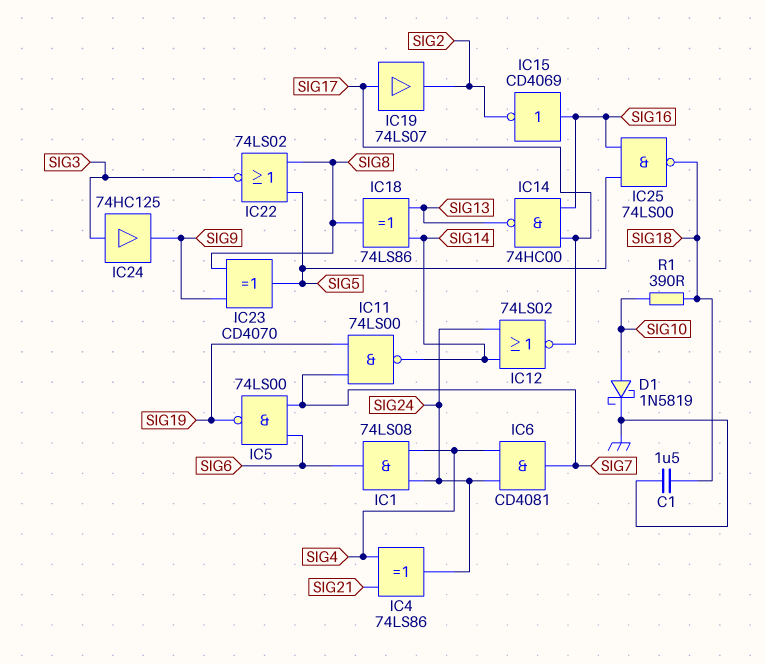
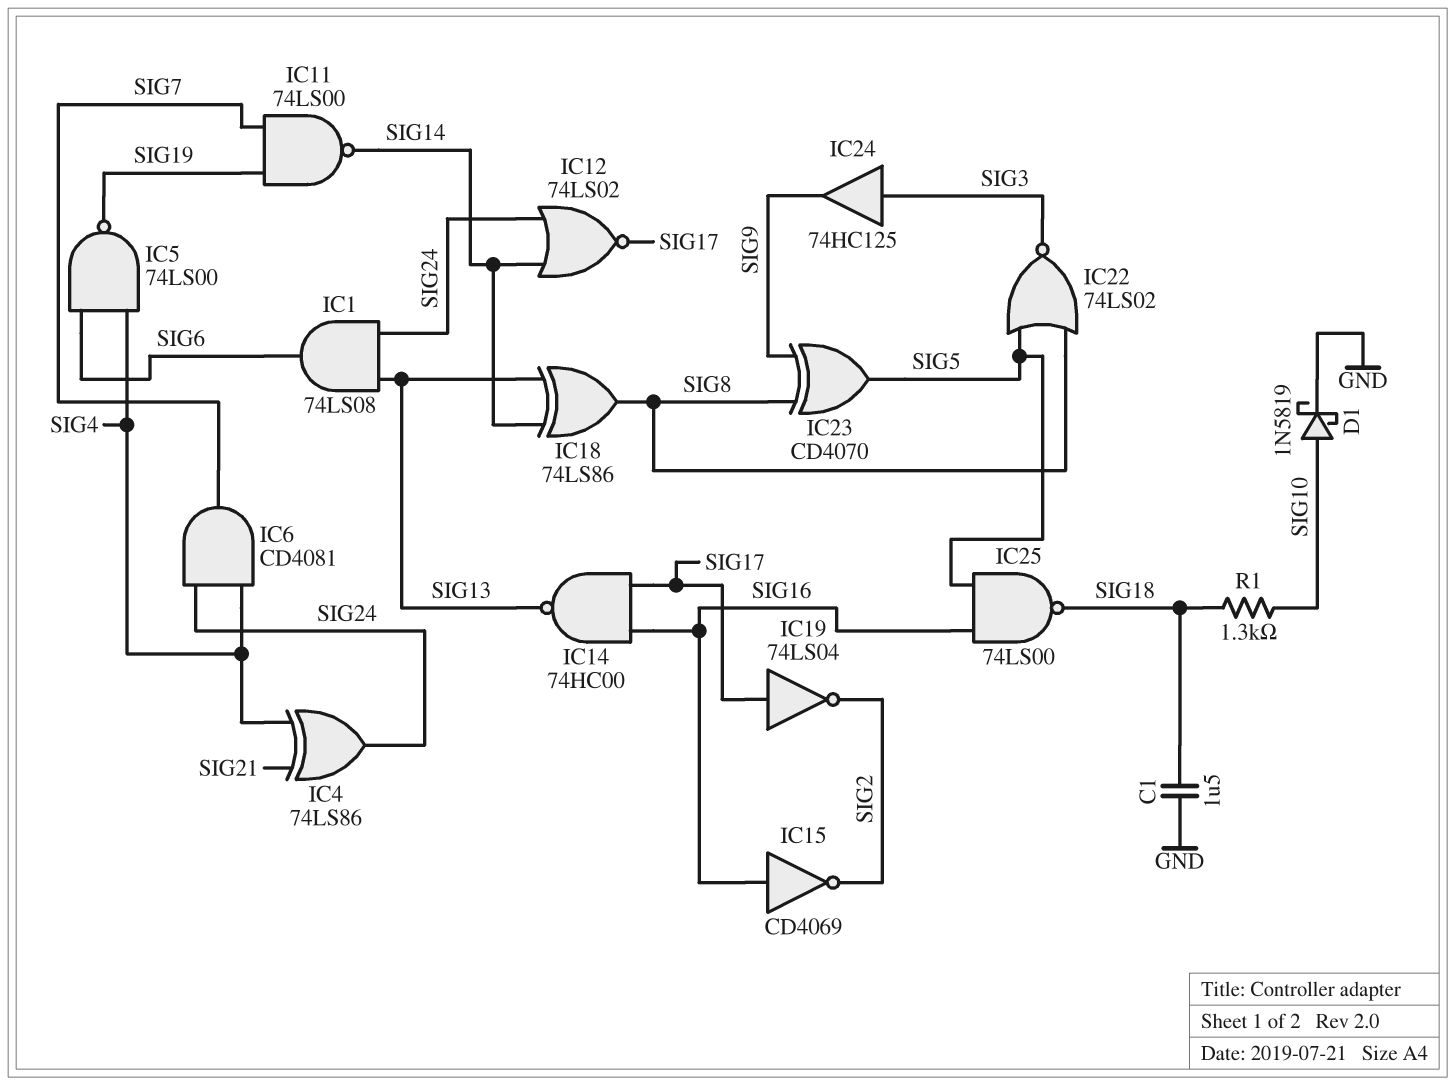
IC1: AND 74LS08 (in SIG4, in SIG24, out SIG6) -> AND 74LS08 (in SIG13, in SIG24, out SIG6)
IC5: NAND 74LS00 (in SIG6, in SIG7, out SIG19) -> NAND 74LS00 (in SIG4, in SIG6, out SIG19)
IC19: buffer 74LS07 (in SIG17, out SIG2) -> NOT 74LS04 (in SIG17, out SIG2)
R1: 390 (SIG10, SIG18) -> 1.3k (SIG10, SIG18)

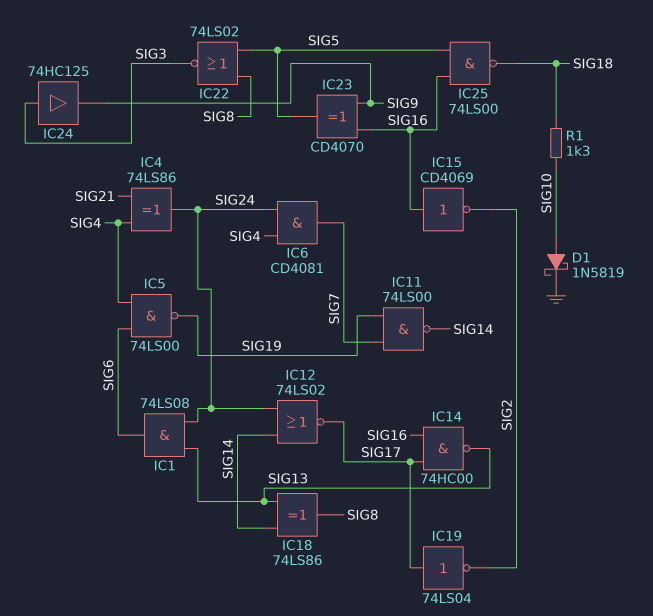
C1: 1.5uF (GND, SIG18) -> none
IC23: XOR CD4070 (in SIG8, in SIG9, out SIG5) -> XOR CD4070 (in SIG9, in SIG16, out SIG5)

